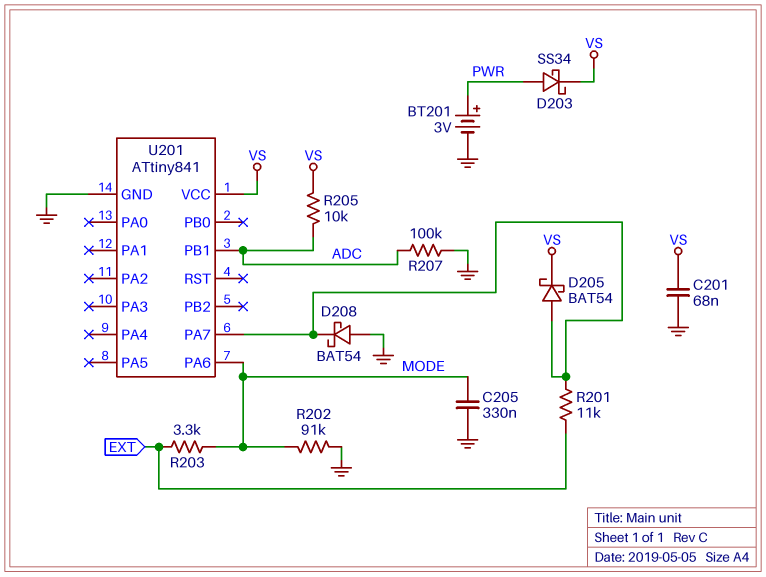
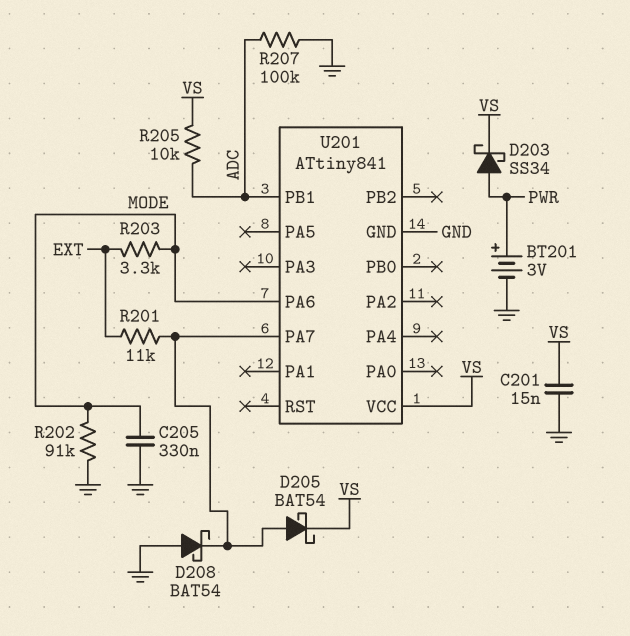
C201: 68nF (GND, VS) -> 15nF (GND, VS)

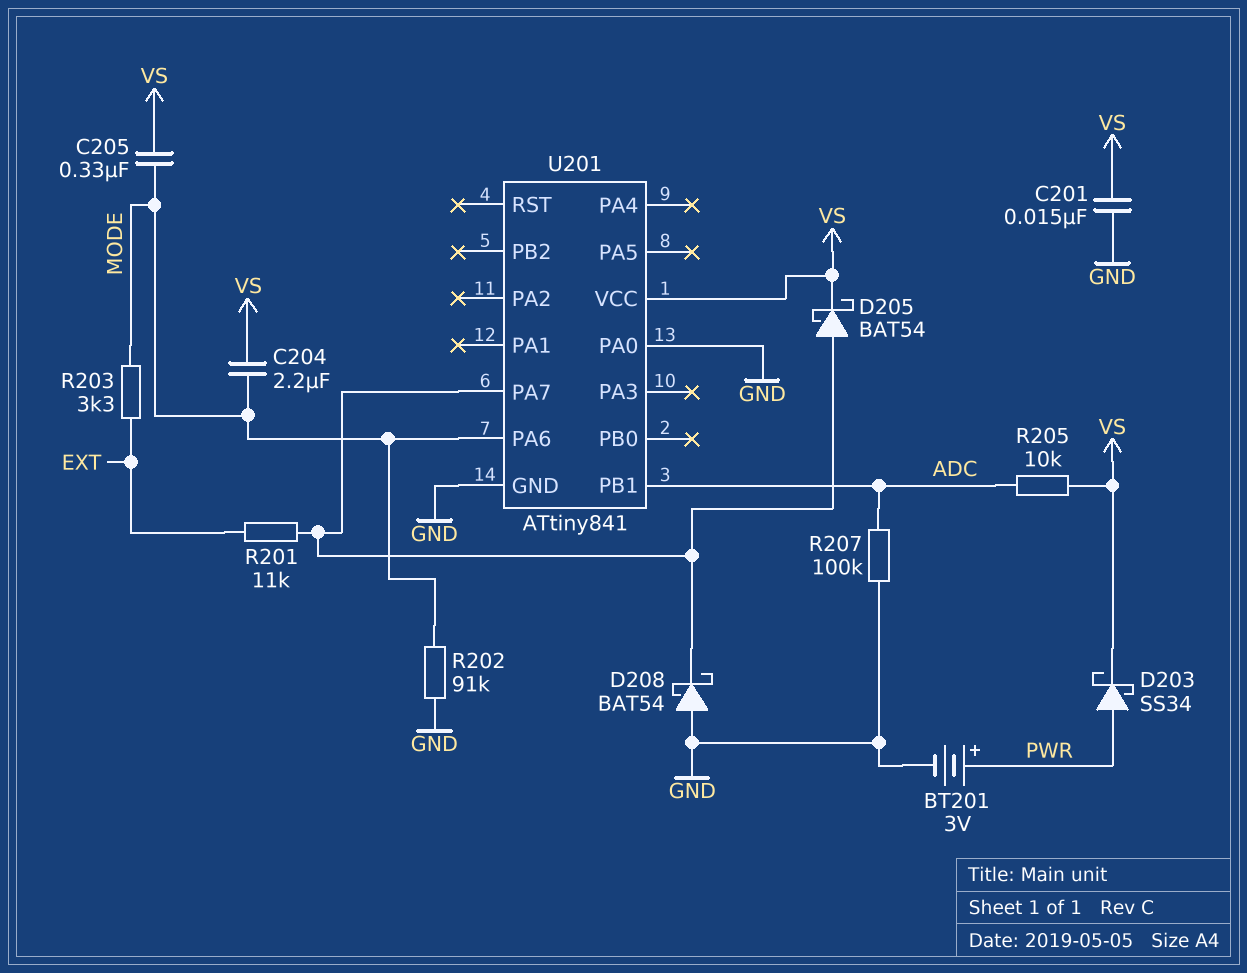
C204: none -> 2.2uF (MODE, VS)
C205: 330nF (GND, MODE) -> 330nF (MODE, VS)
U201 pin PA0: none -> GND

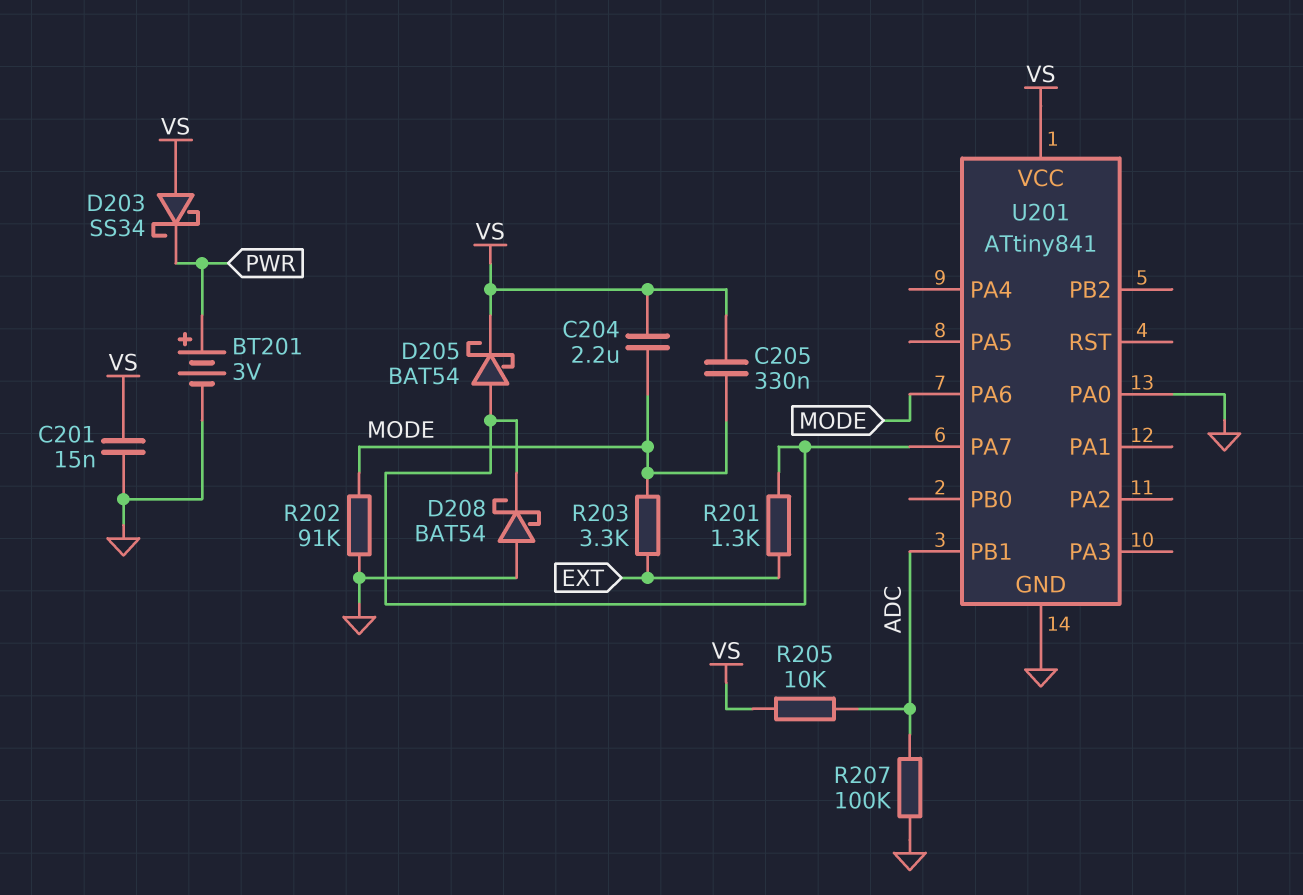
D203: schottky SS34 (A PWR, K VS) -> schottky SS34 (A VS, K PWR)
R201: 11k (EXT, U201/PA7) -> 1.3k (EXT, U201/PA7)

